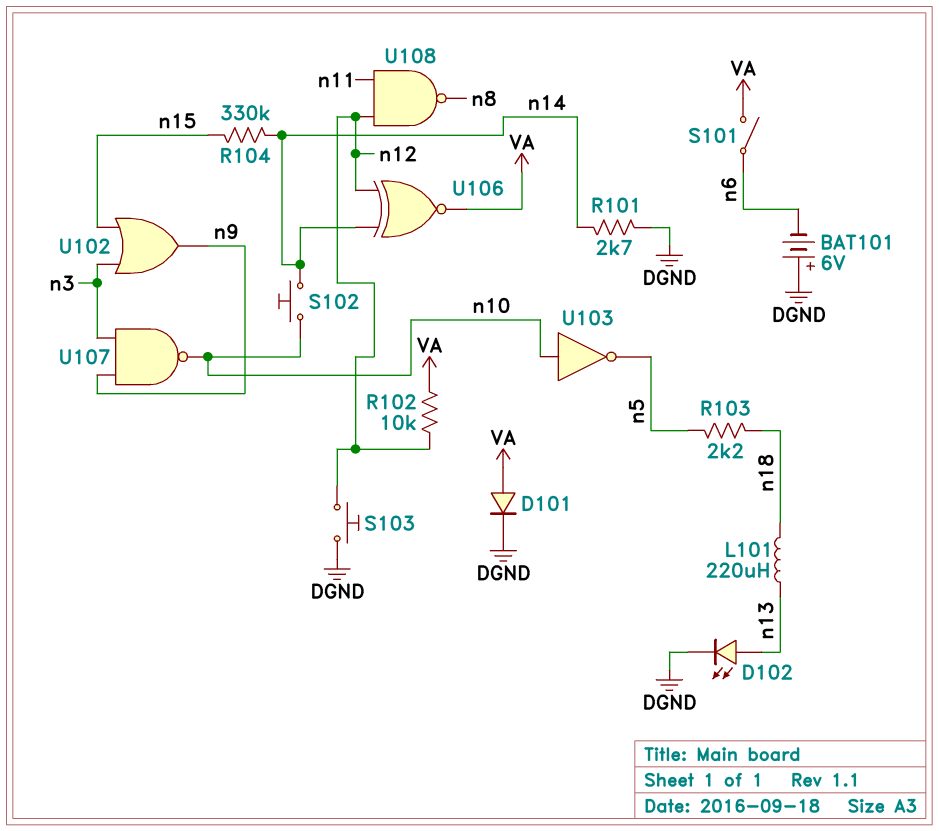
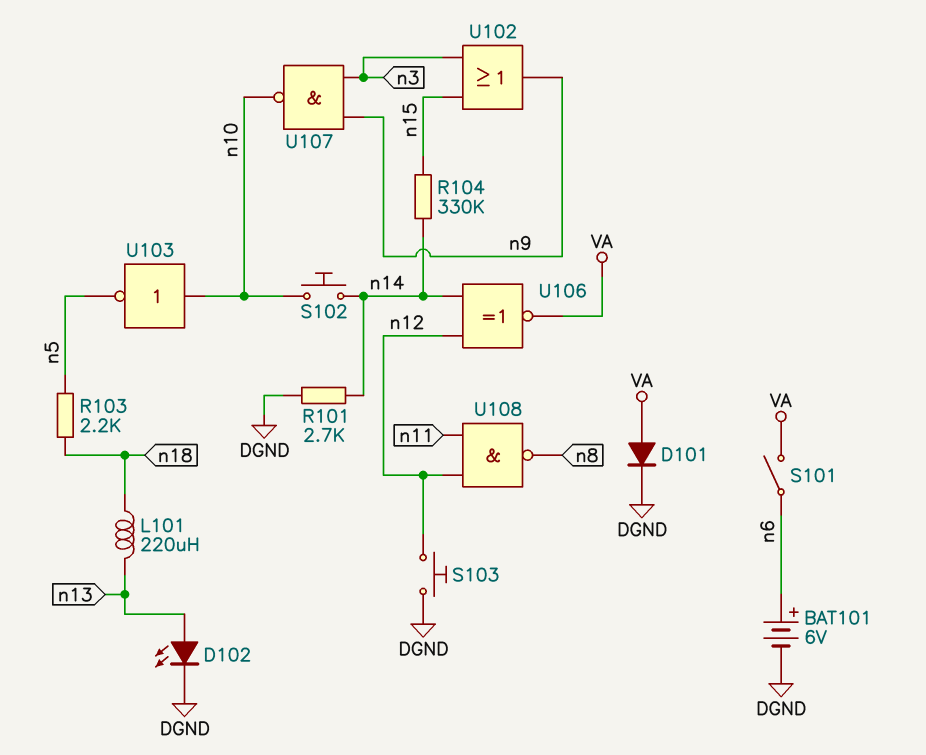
BAT101: 6V (plus DGND, minus n6) -> 6V (plus n6, minus DGND)
R102: 10k (VA, n12) -> none

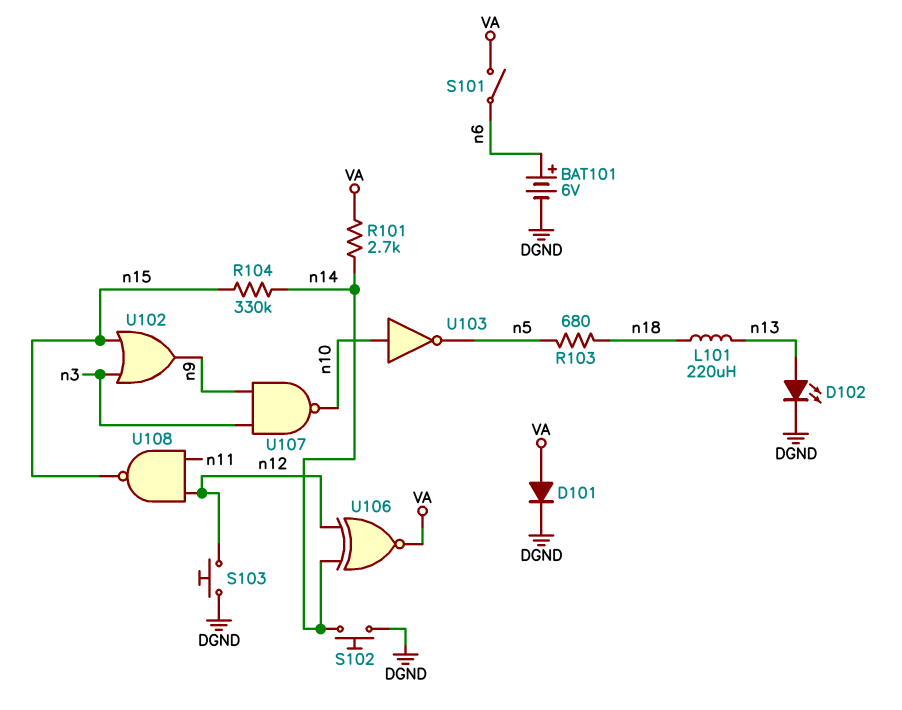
R101: 2.7k (DGND, n14) -> 2.7k (VA, n14)
R103: 2.2k (n5, n18) -> 680 (n5, n18)
S102: button (n10, n14) -> button (DGND, n14)
U108: NAND (in n11, in n12, out n8) -> NAND (in n11, in n12, out n15)

